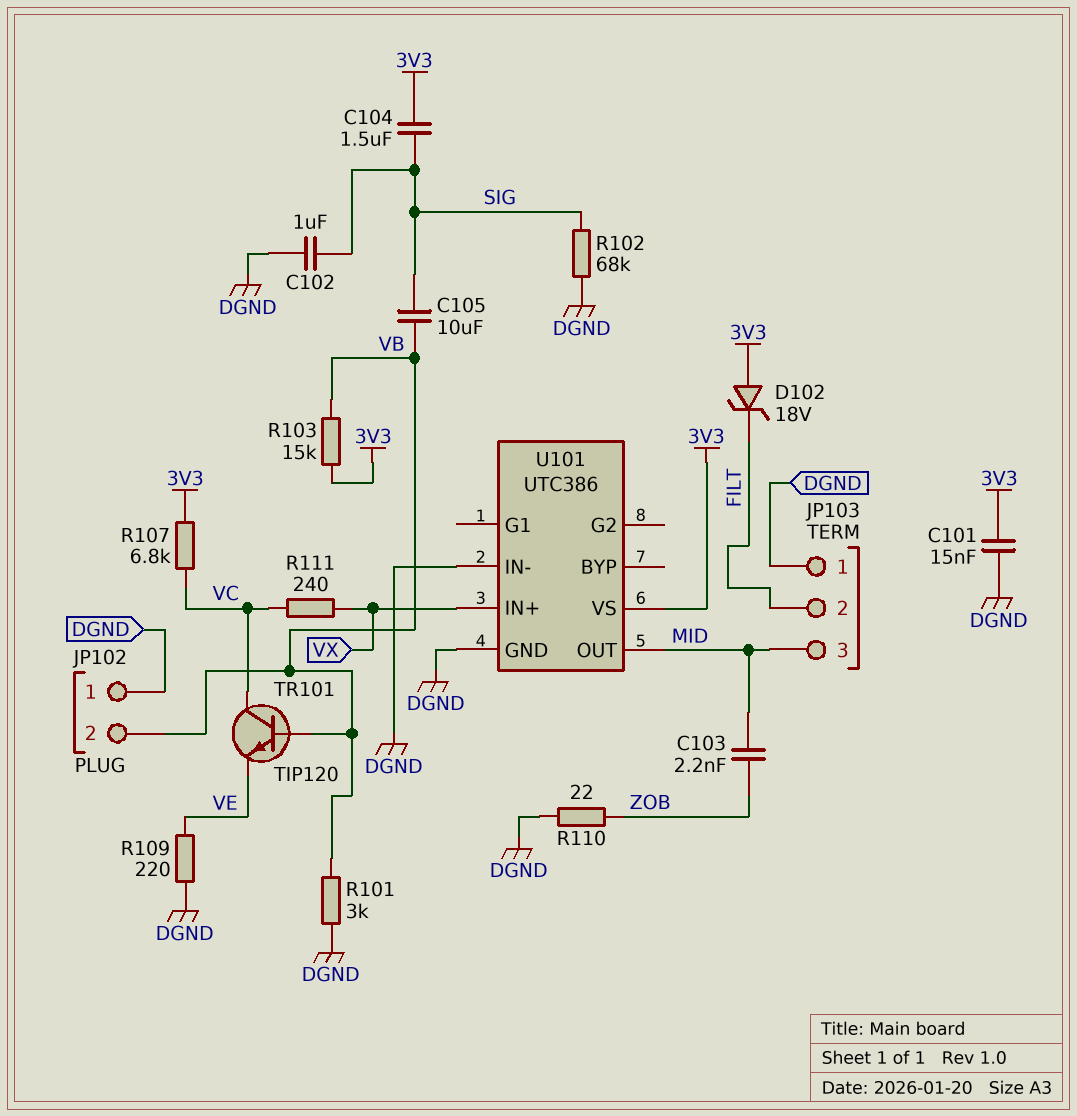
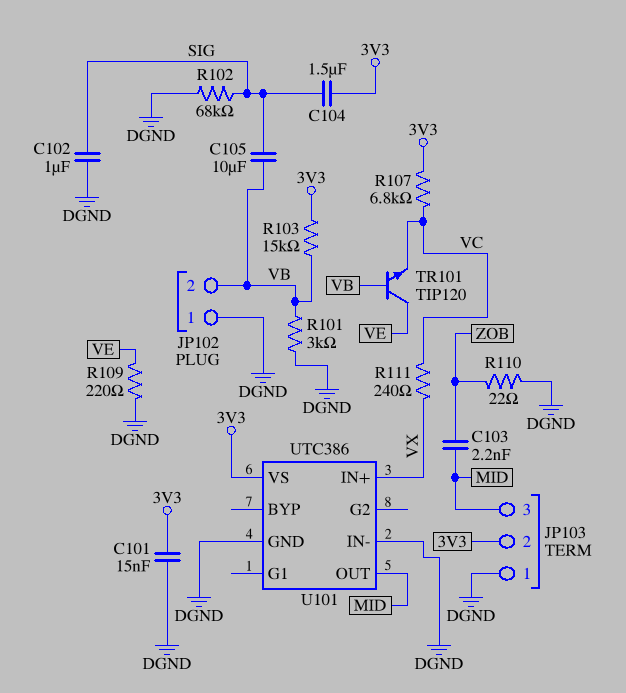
D102: zener 18V (A 3V3, K FILT) -> none
JP103 pin 2: FILT -> 3V3
TR101: NPN TIP120 (B VB, C VC, E VE) -> NPN TIP120 (B VB, C VE, E VC)

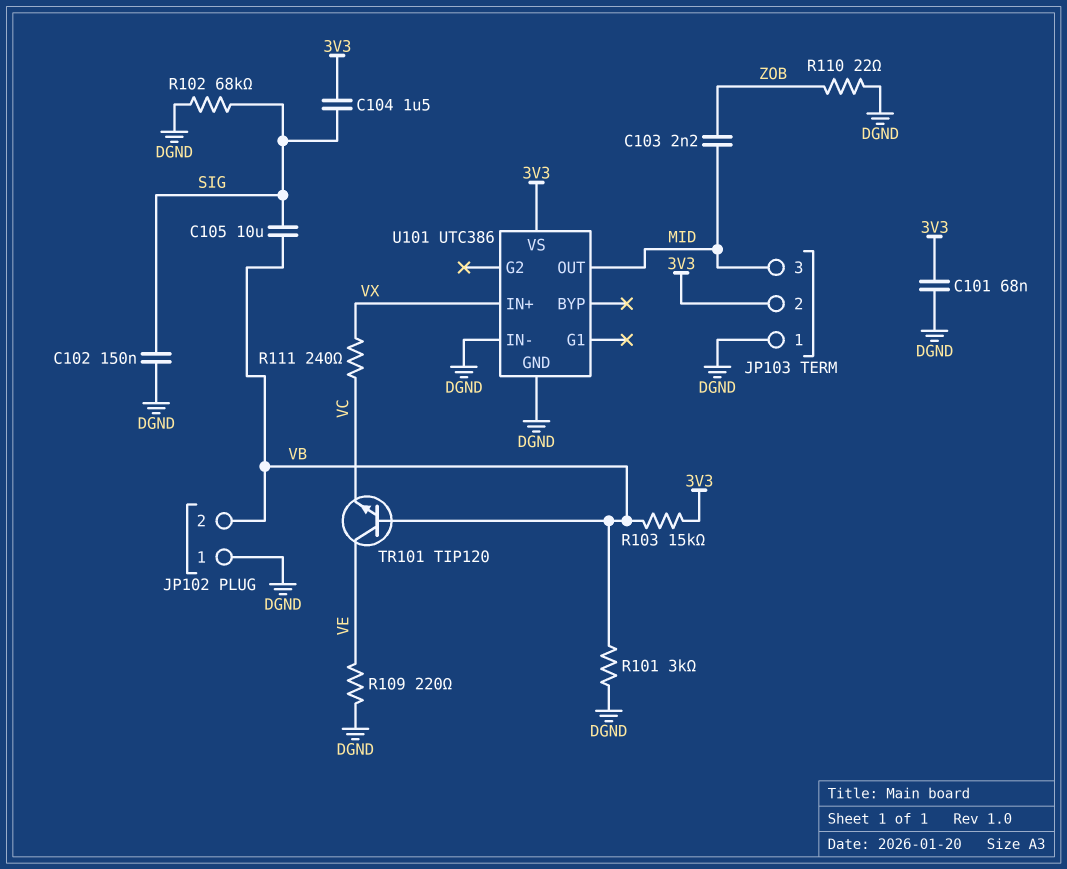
C101: 15nF (3V3, DGND) -> 68nF (3V3, DGND)
C102: 1uF (DGND, SIG) -> 150nF (DGND, SIG)
R107: 6.8k (3V3, VC) -> none

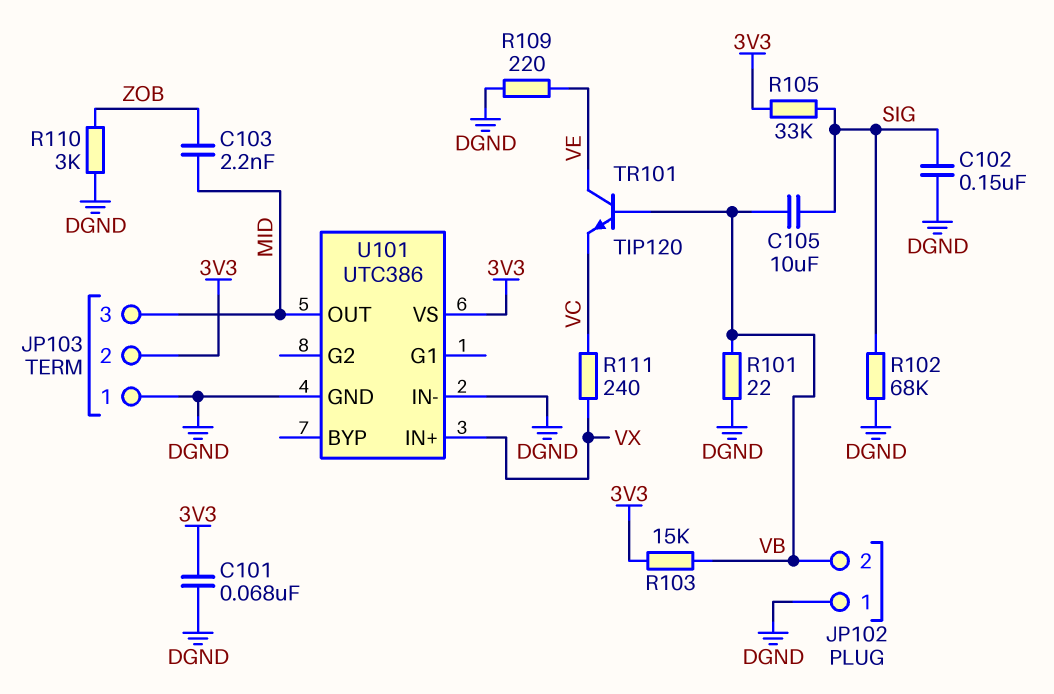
C104: 1.5uF (3V3, SIG) -> none
R101: 3k (DGND, VB) -> 22 (DGND, VB)
R105: none -> 33k (3V3, SIG)
R110: 22 (DGND, ZOB) -> 3k (DGND, ZOB)

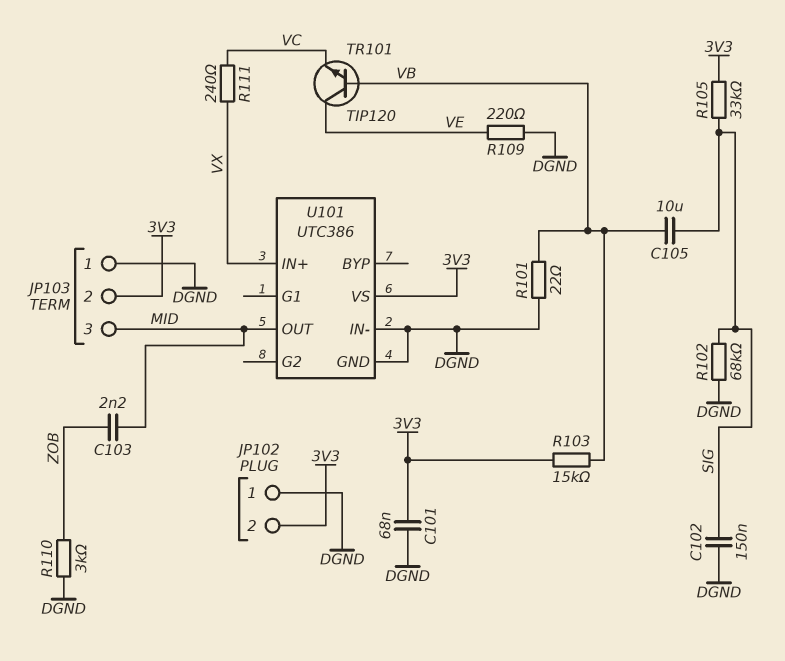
JP102 pin 2: VB -> 3V3

